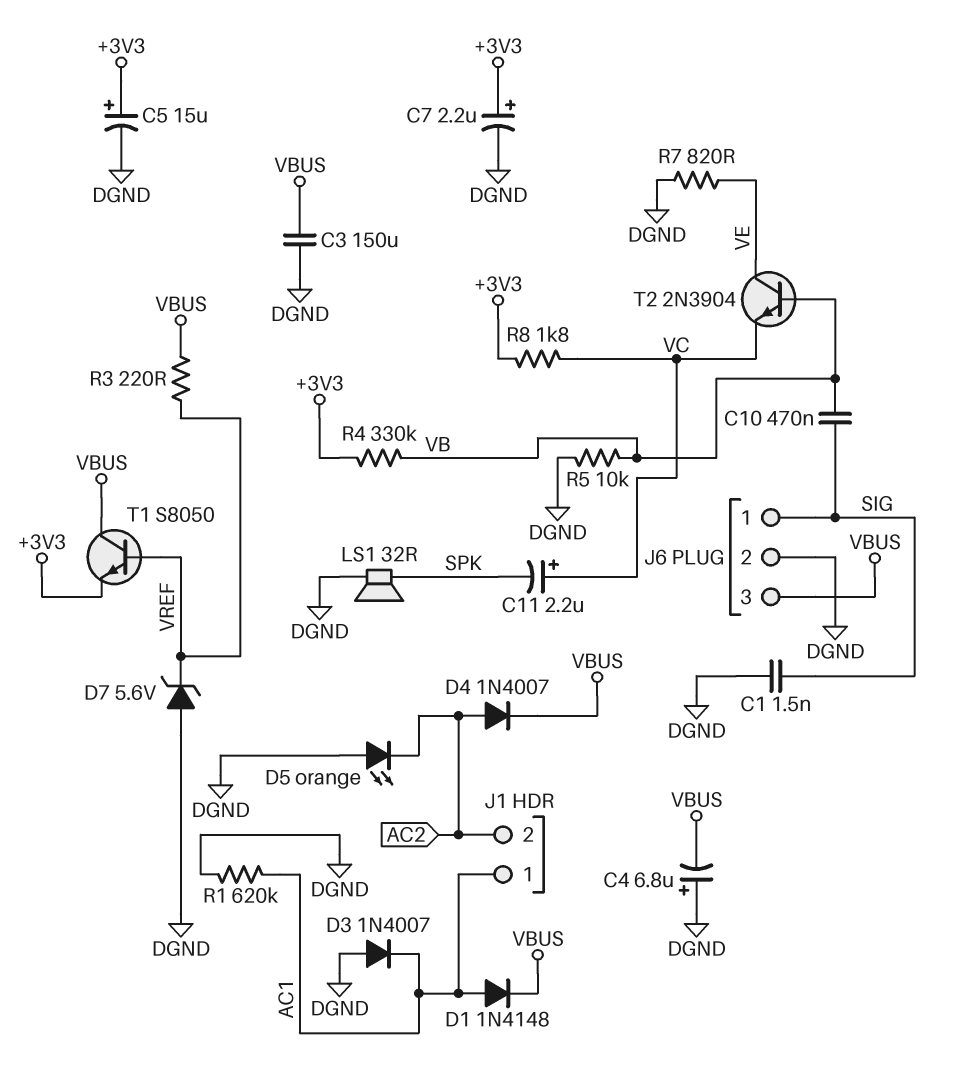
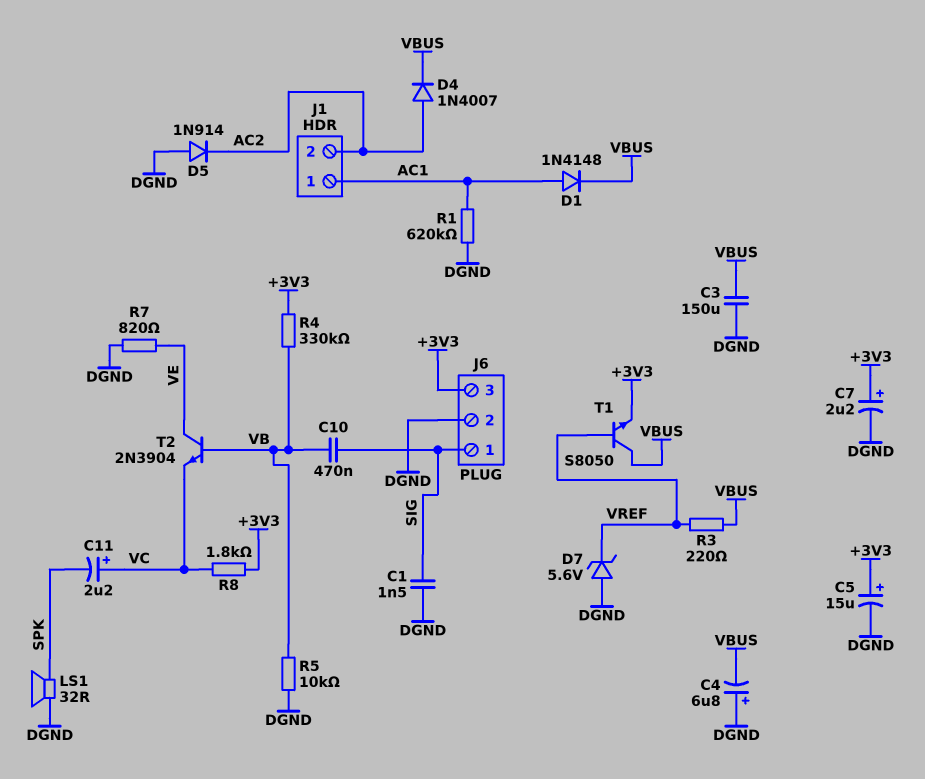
D3: diode 1N4007 (A DGND, K AC1) -> none
D5: LED orange (A DGND, K AC2) -> diode 1N914 (A DGND, K AC2)
J6 pin 3: VBUS -> +3V3

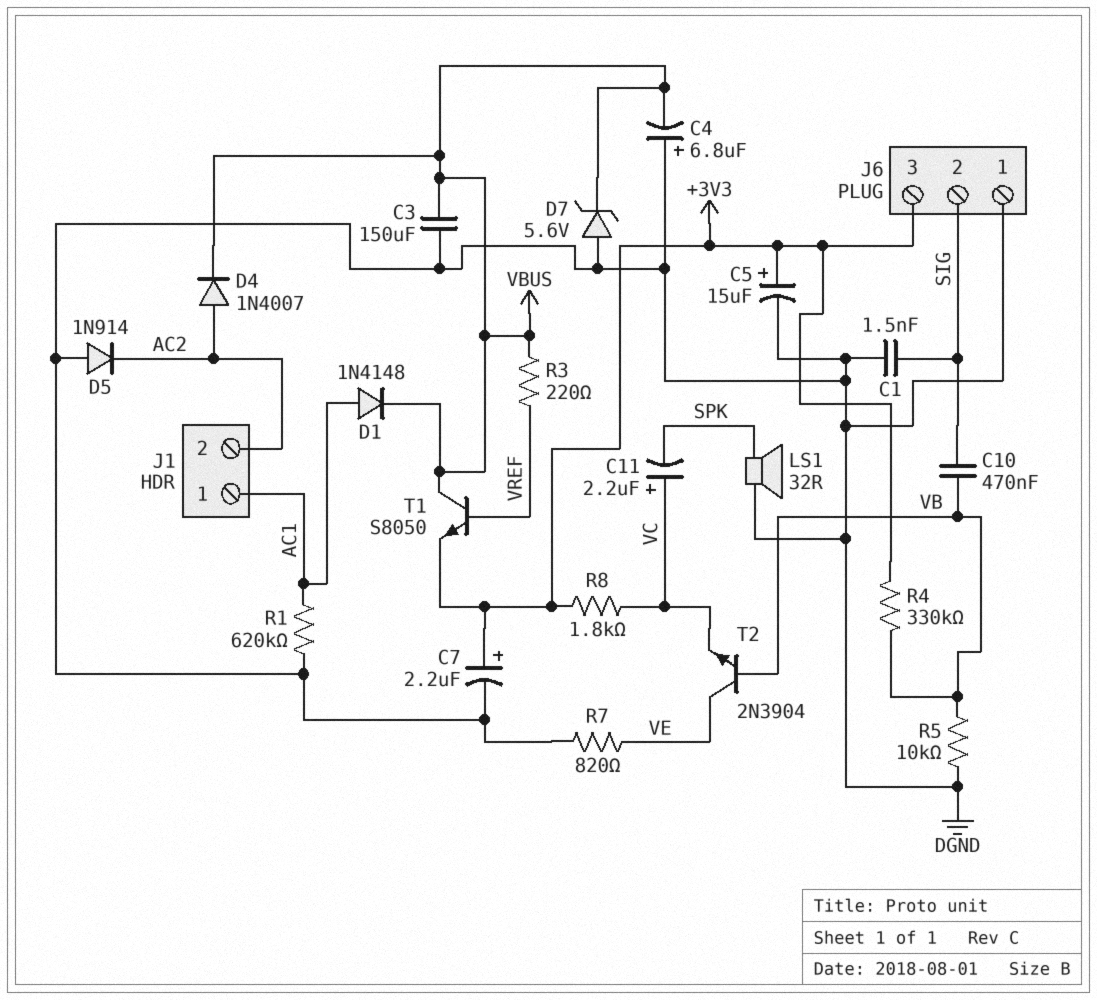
D7: zener 5.6V (A DGND, K VREF) -> zener 5.6V (A DGND, K VBUS)
J6 pin 1: SIG -> DGND
J6 pin 2: DGND -> SIG

